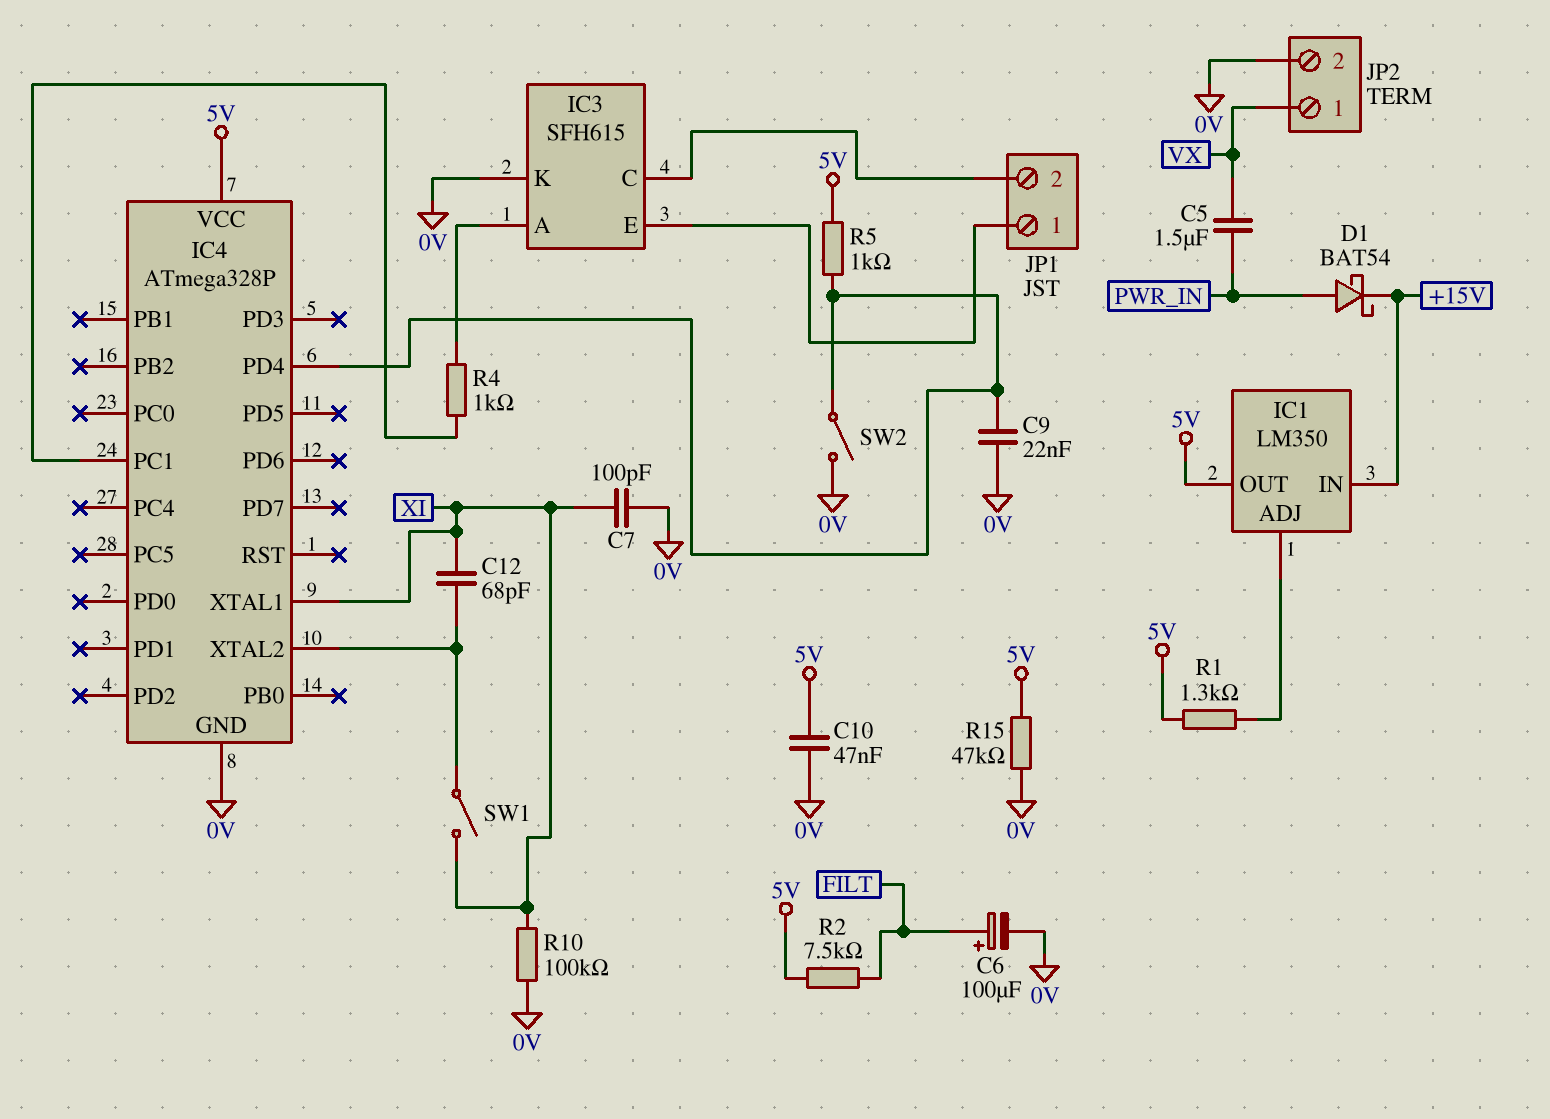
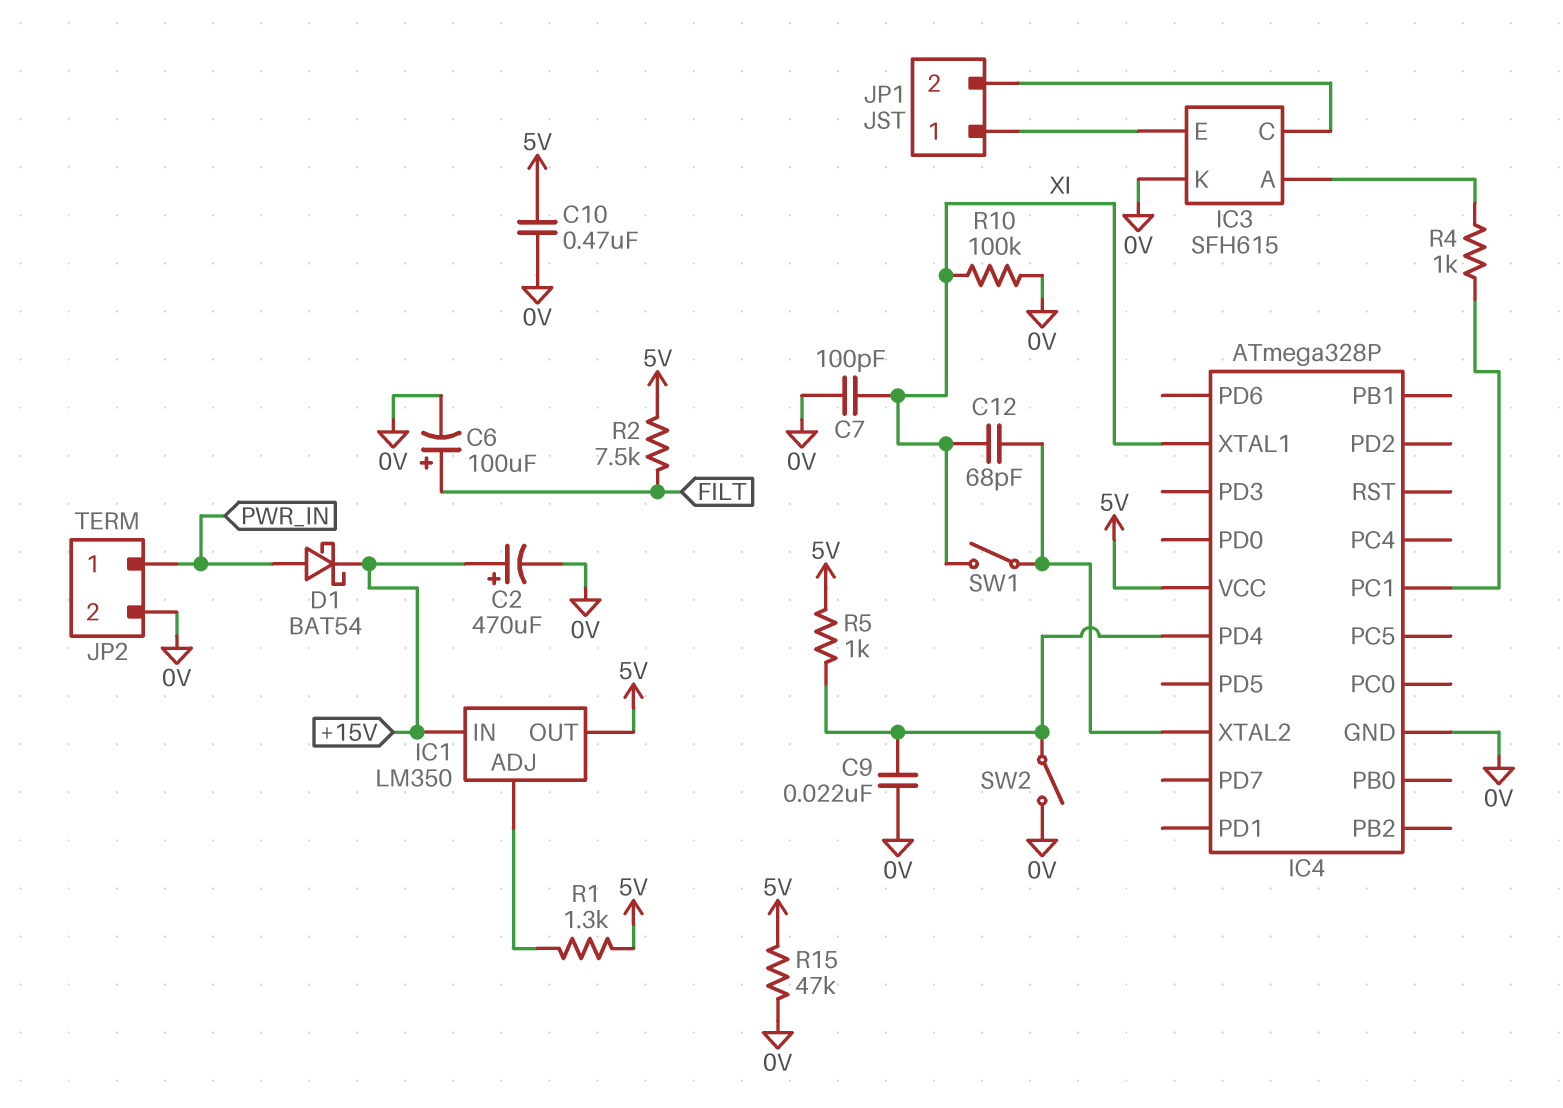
C2: none -> 470uF (plus +15V, minus 0V)
C5: 1.5uF (PWR_IN, VX) -> none
C10: 47nF (0V, 5V) -> 470nF (0V, 5V)
JP2 pin 1: VX -> PWR_IN

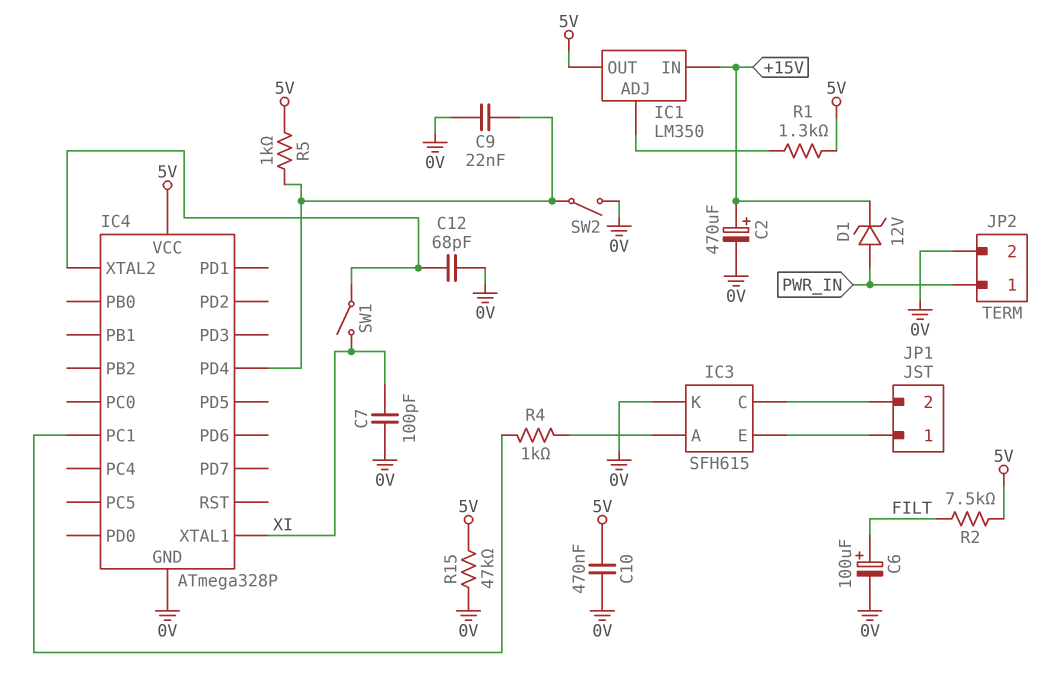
C12: 68pF (IC4/XTAL2, XI) -> 68pF (0V, IC4/XTAL2)
D1: schottky BAT54 (A PWR_IN, K +15V) -> zener 12V (A PWR_IN, K +15V)
R10: 100k (0V, XI) -> none

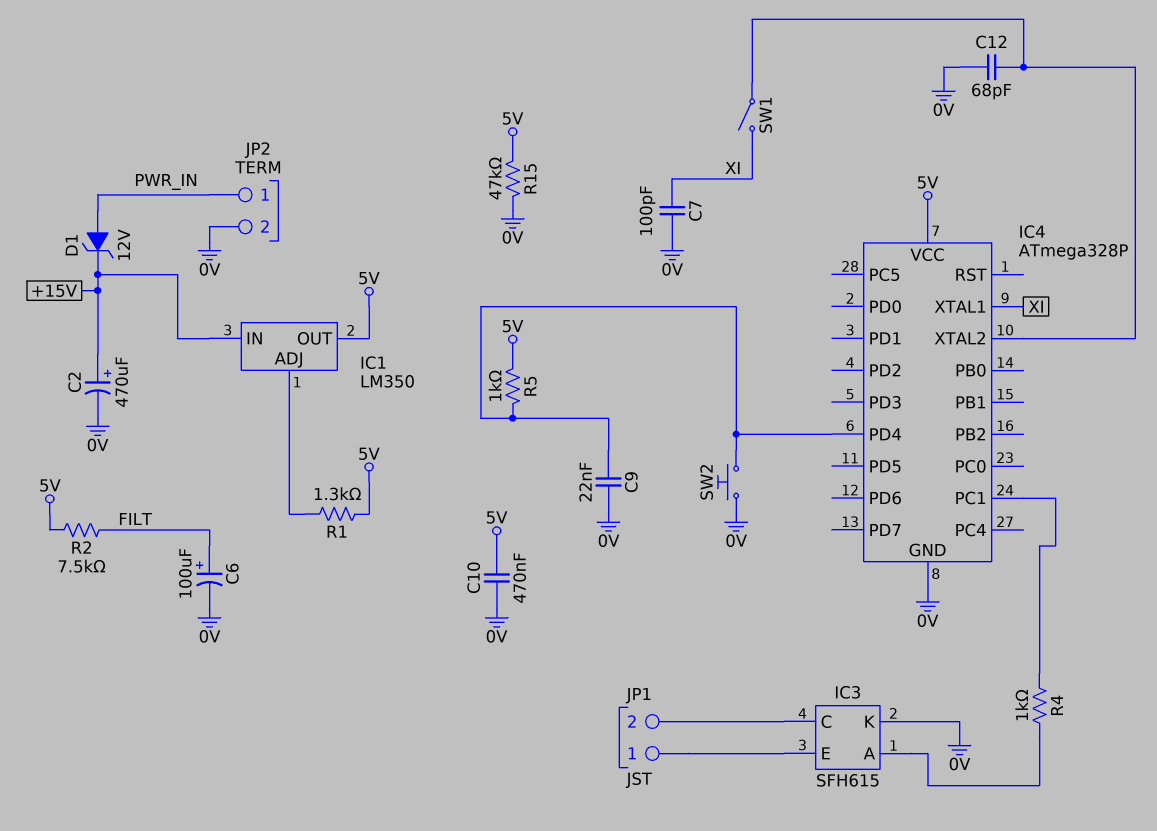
SW2: switch (0V, IC4/PD4) -> button (0V, IC4/PD4)

